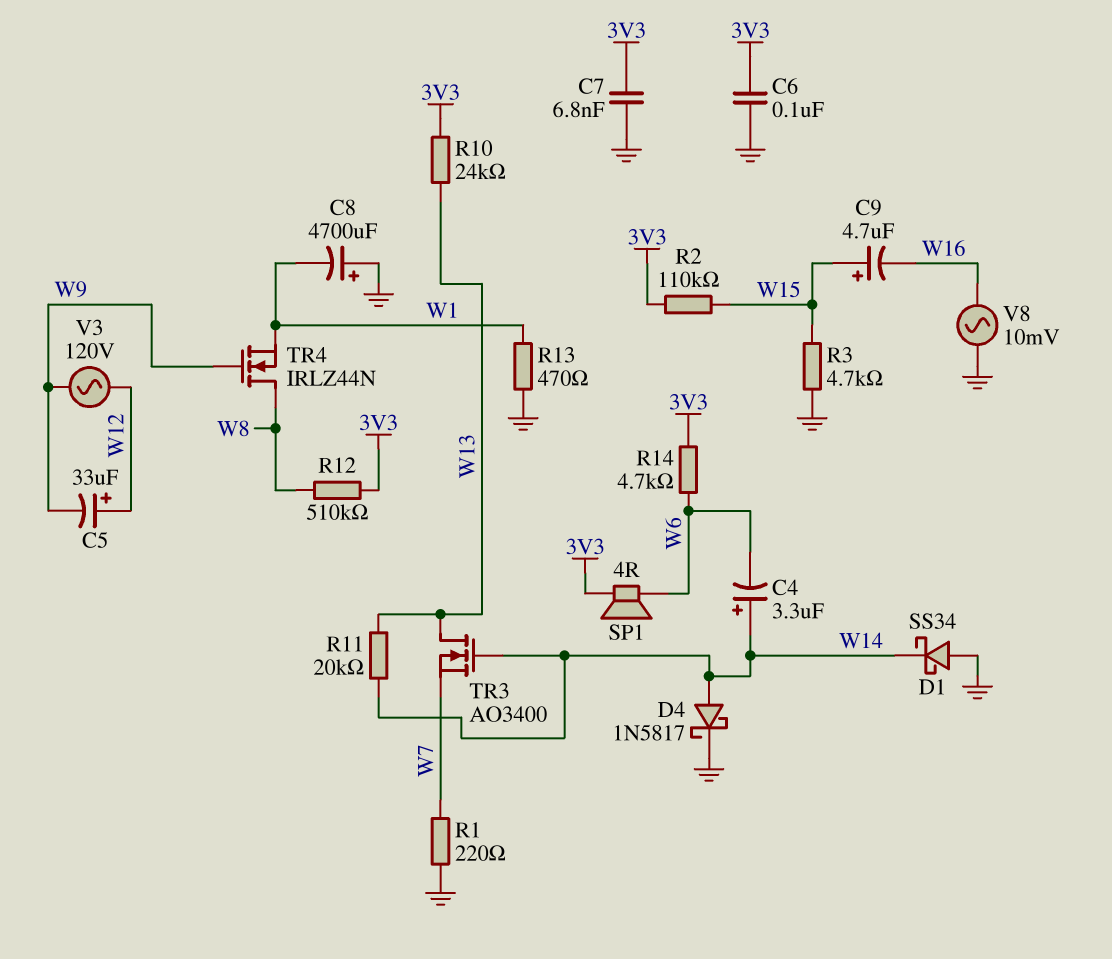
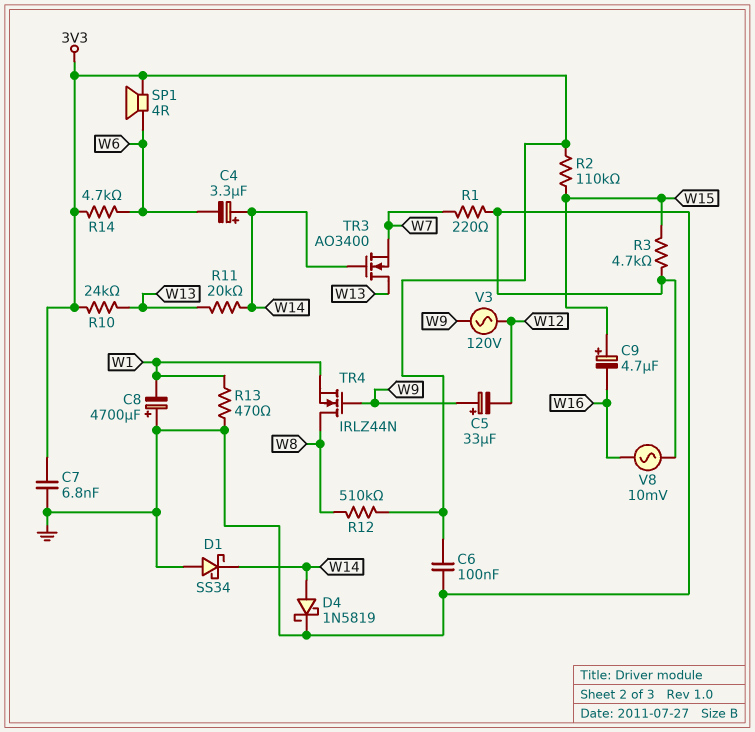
C5: 33uF (plus W12, minus W9) -> 33uF (plus W9, minus W12)
D4: schottky 1N5817 (A W14, K GND) -> schottky 1N5819 (A W14, K GND)

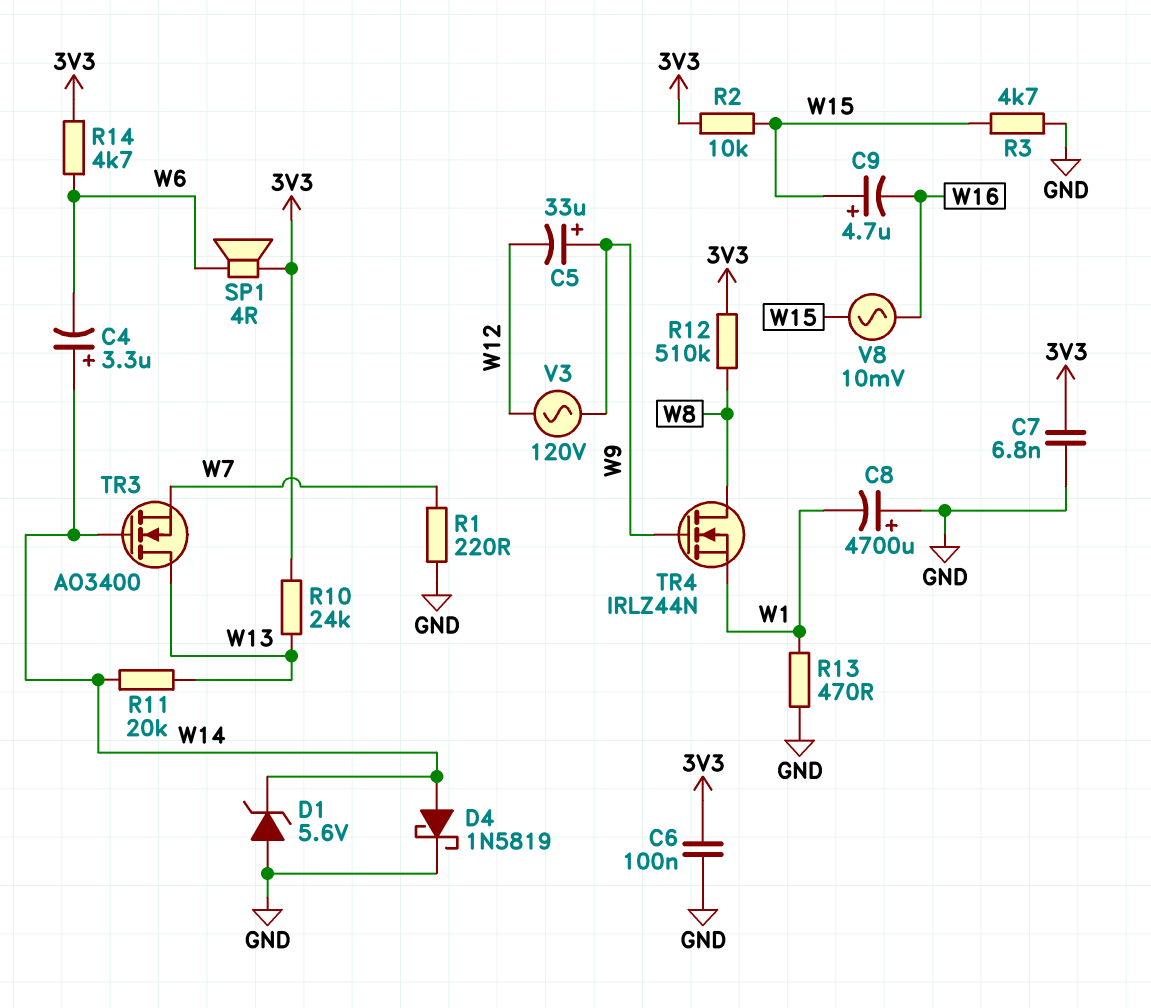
D1: schottky SS34 (A GND, K W14) -> zener 5.6V (A GND, K W14)
R2: 110k (3V3, W15) -> 10k (3V3, W15)
V8: AC 10mV (GND, W16) -> AC 10mV (W15, W16)

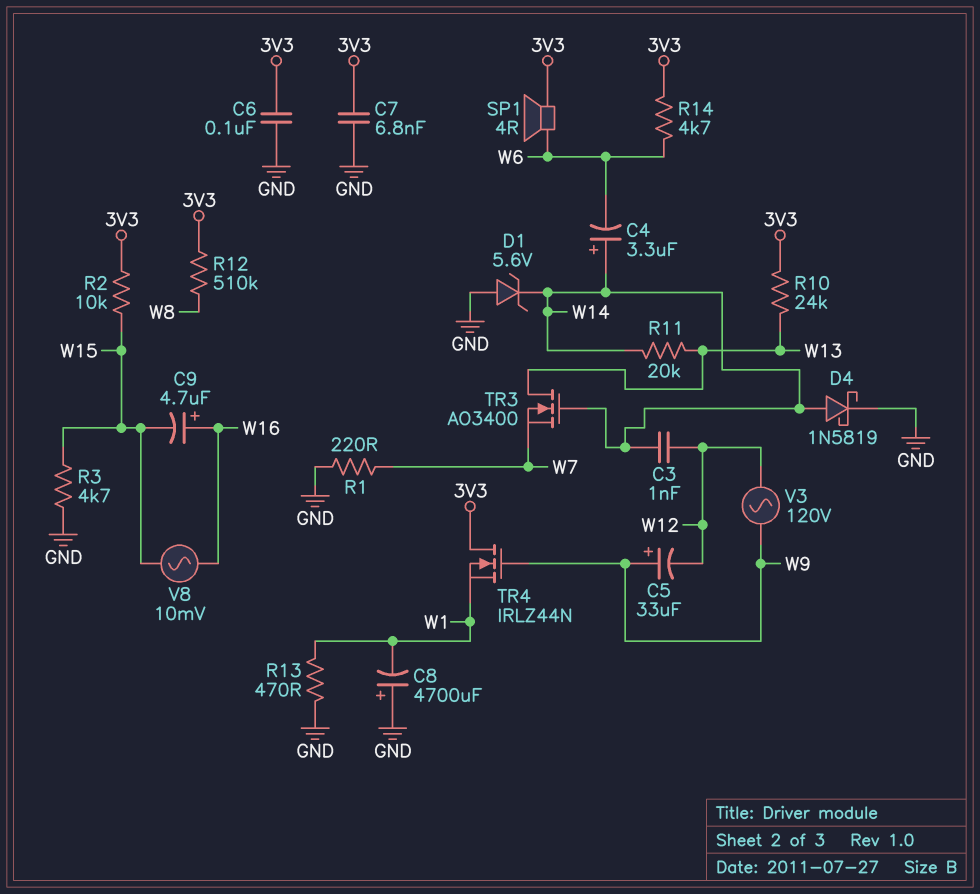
C3: none -> 1nF (W12, W14)
C9: 4.7uF (plus W15, minus W16) -> 4.7uF (plus W16, minus W15)
TR4: NMOS IRLZ44N (G W9, D W8, S W1) -> NMOS IRLZ44N (G W9, D 3V3, S W1)

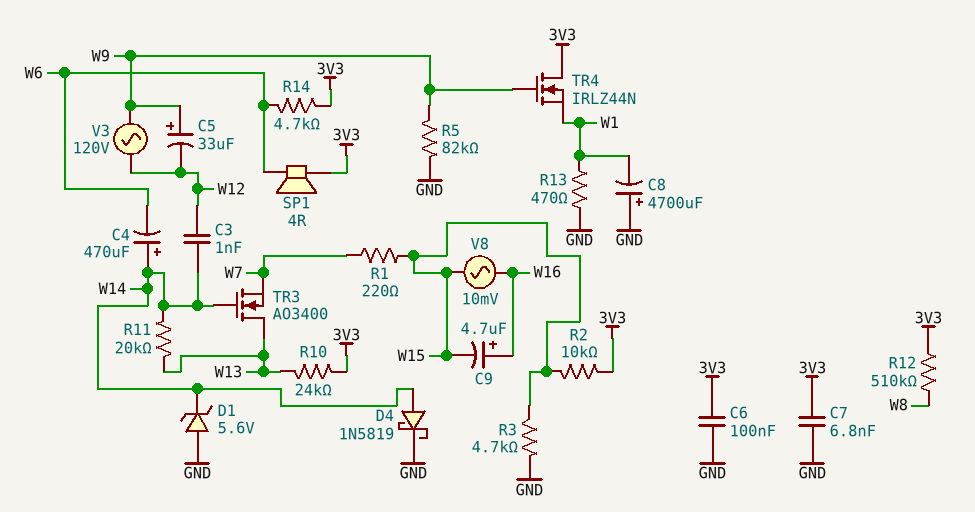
C4: 3.3uF (plus W14, minus W6) -> 470uF (plus W14, minus W6)
R1: 220 (GND, W7) -> 220 (W7, W15)
R5: none -> 82k (GND, W9)

